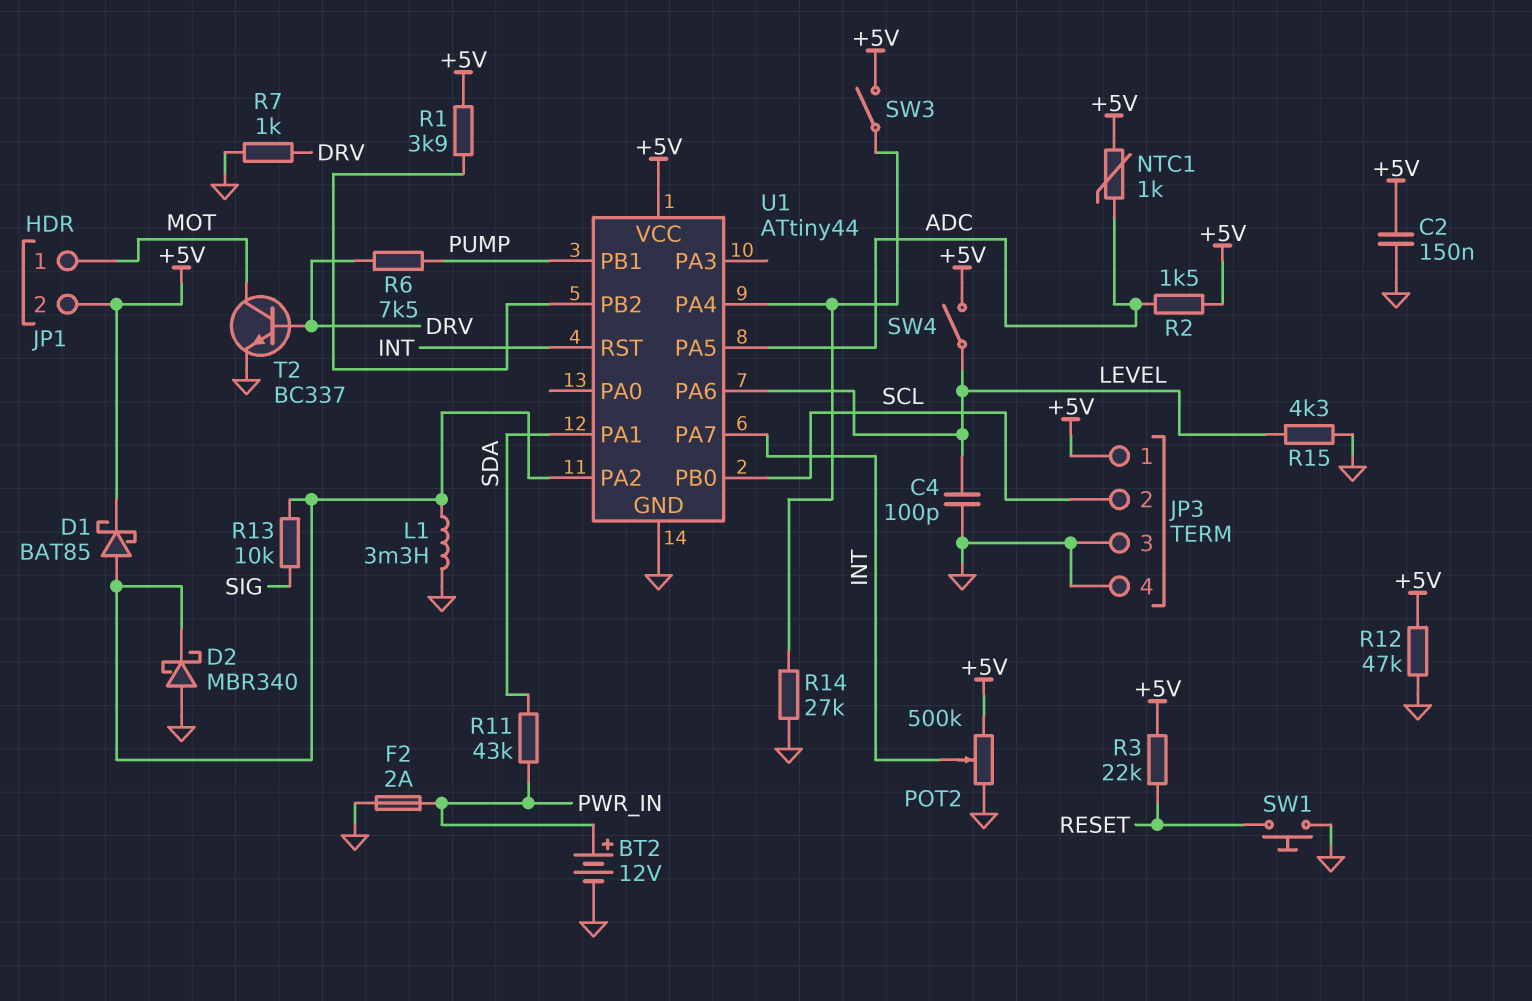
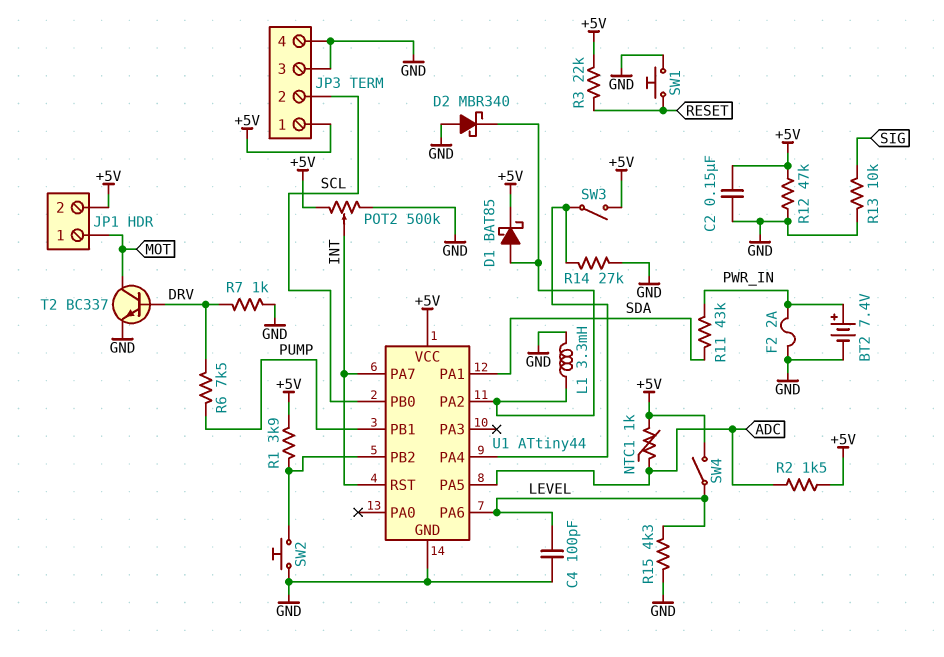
BT2: 12V (plus PWR_IN, minus GND) -> 7.4V (plus PWR_IN, minus GND)
R13: 10k (SIG, U1/PA2) -> 10k (GND, SIG)
SW2: none -> button (GND, U1/PB2)

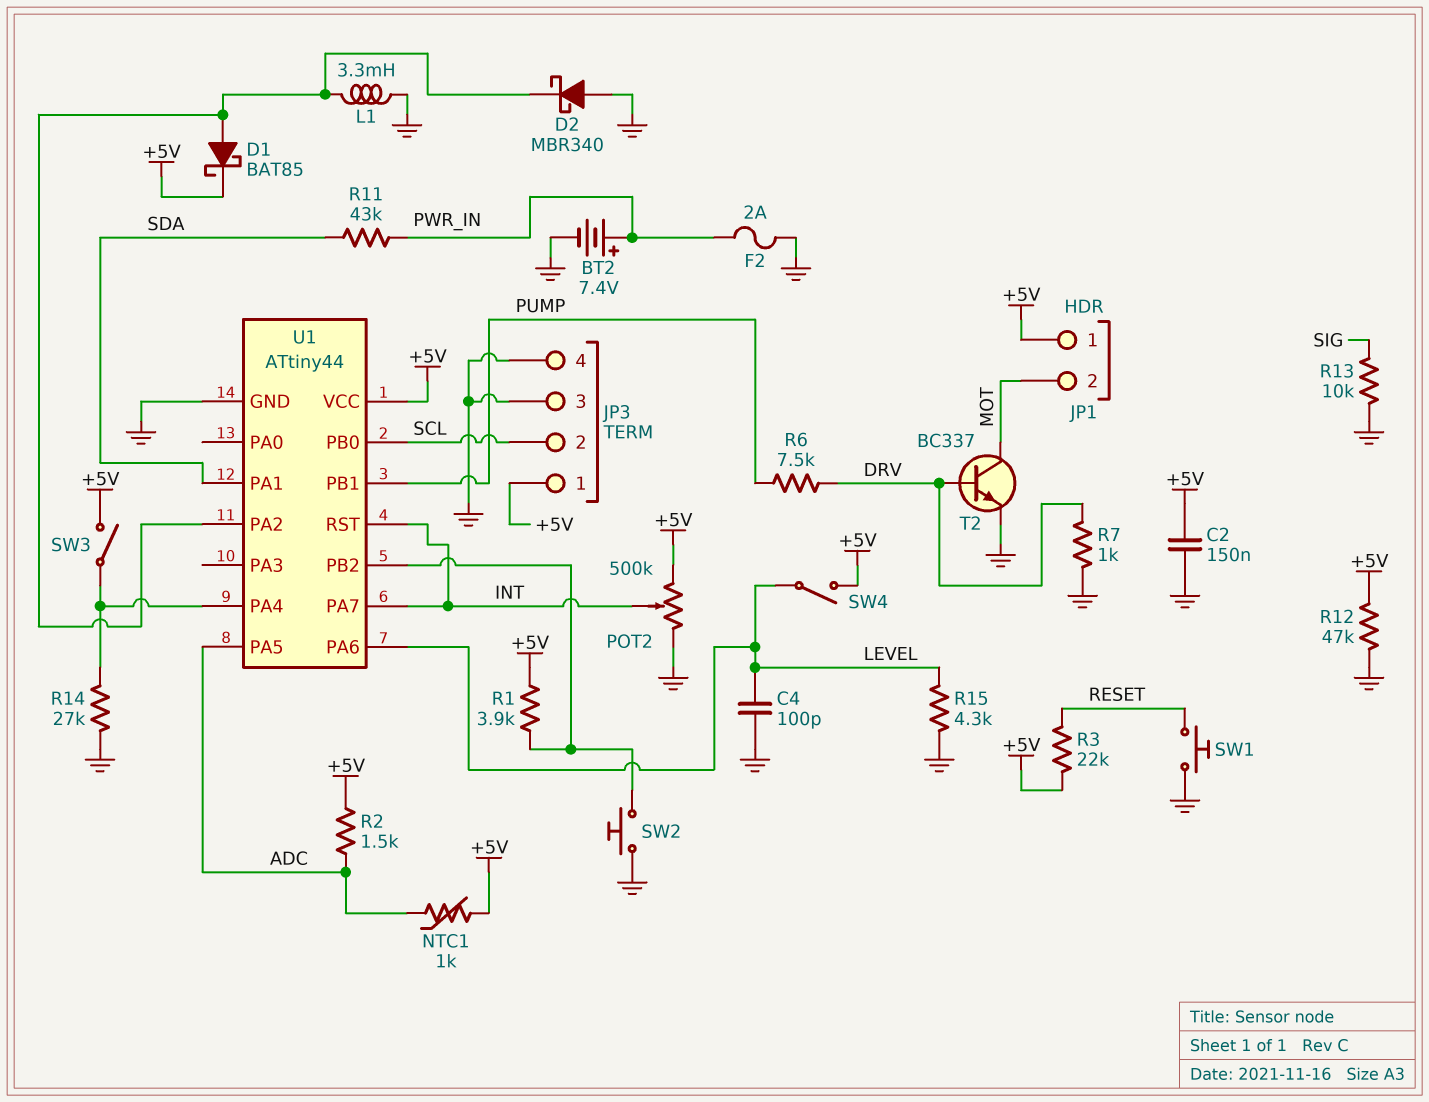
JP1 pin 1: MOT -> +5V
JP1 pin 2: +5V -> MOT

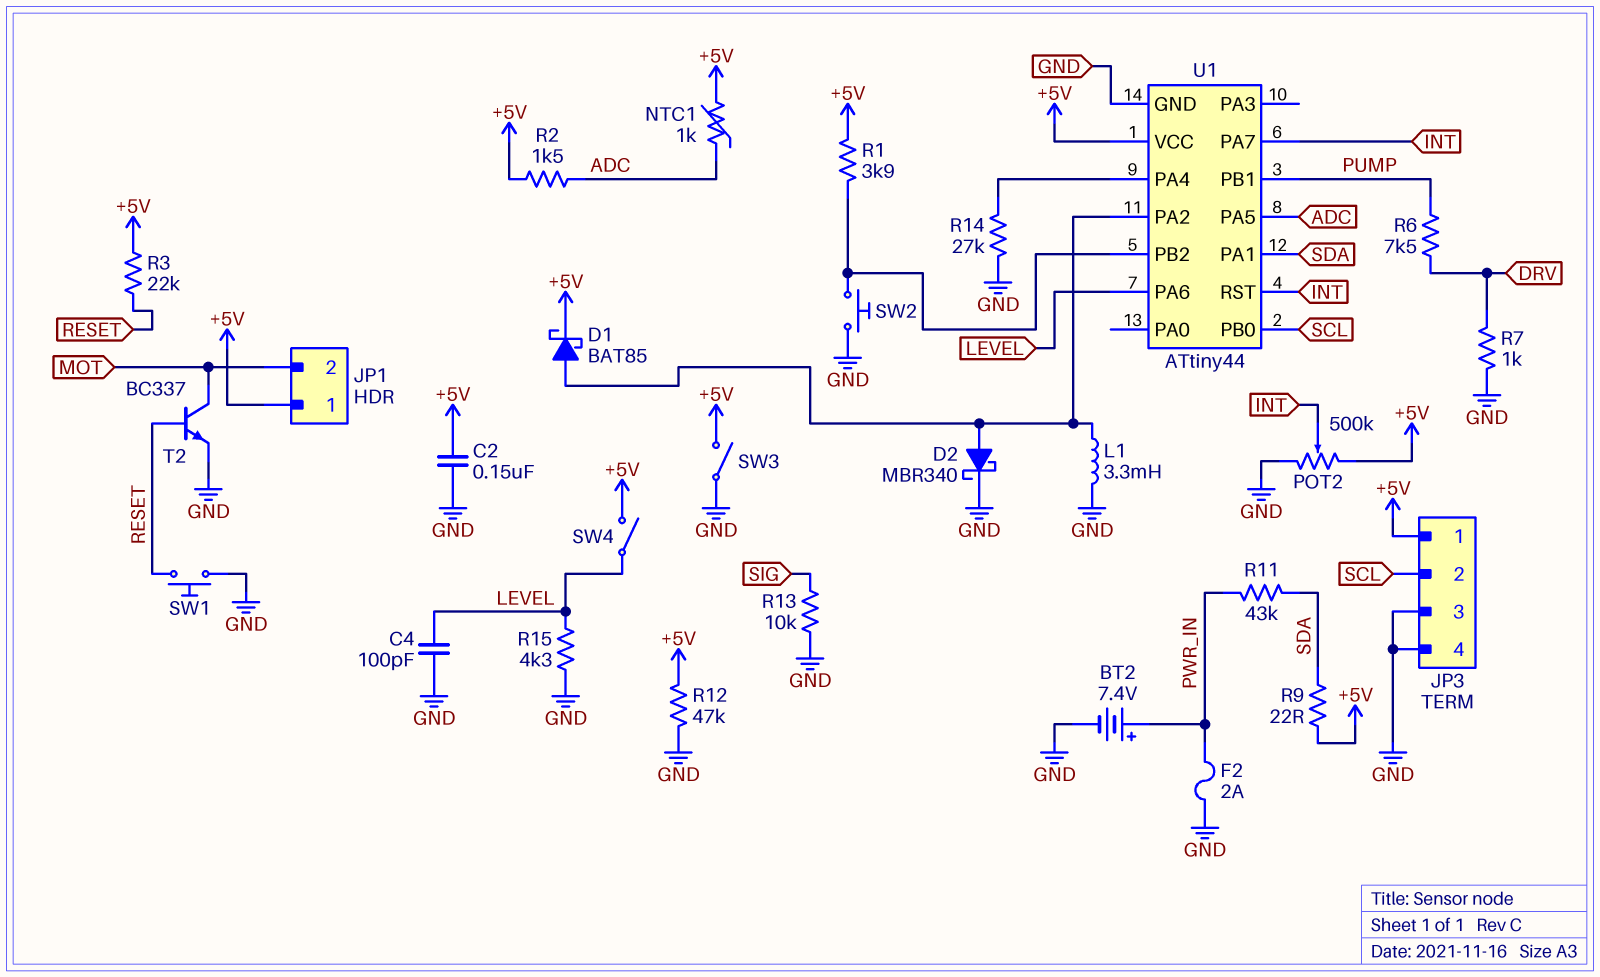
D2: schottky MBR340 (A GND, K U1/PA2) -> schottky MBR340 (A U1/PA2, K GND)
R9: none -> 22 (+5V, SDA)
SW3: switch (+5V, U1/PA4) -> switch (+5V, GND)
T2: NPN BC337 (B DRV, C MOT, E GND) -> NPN BC337 (B RESET, C MOT, E GND)

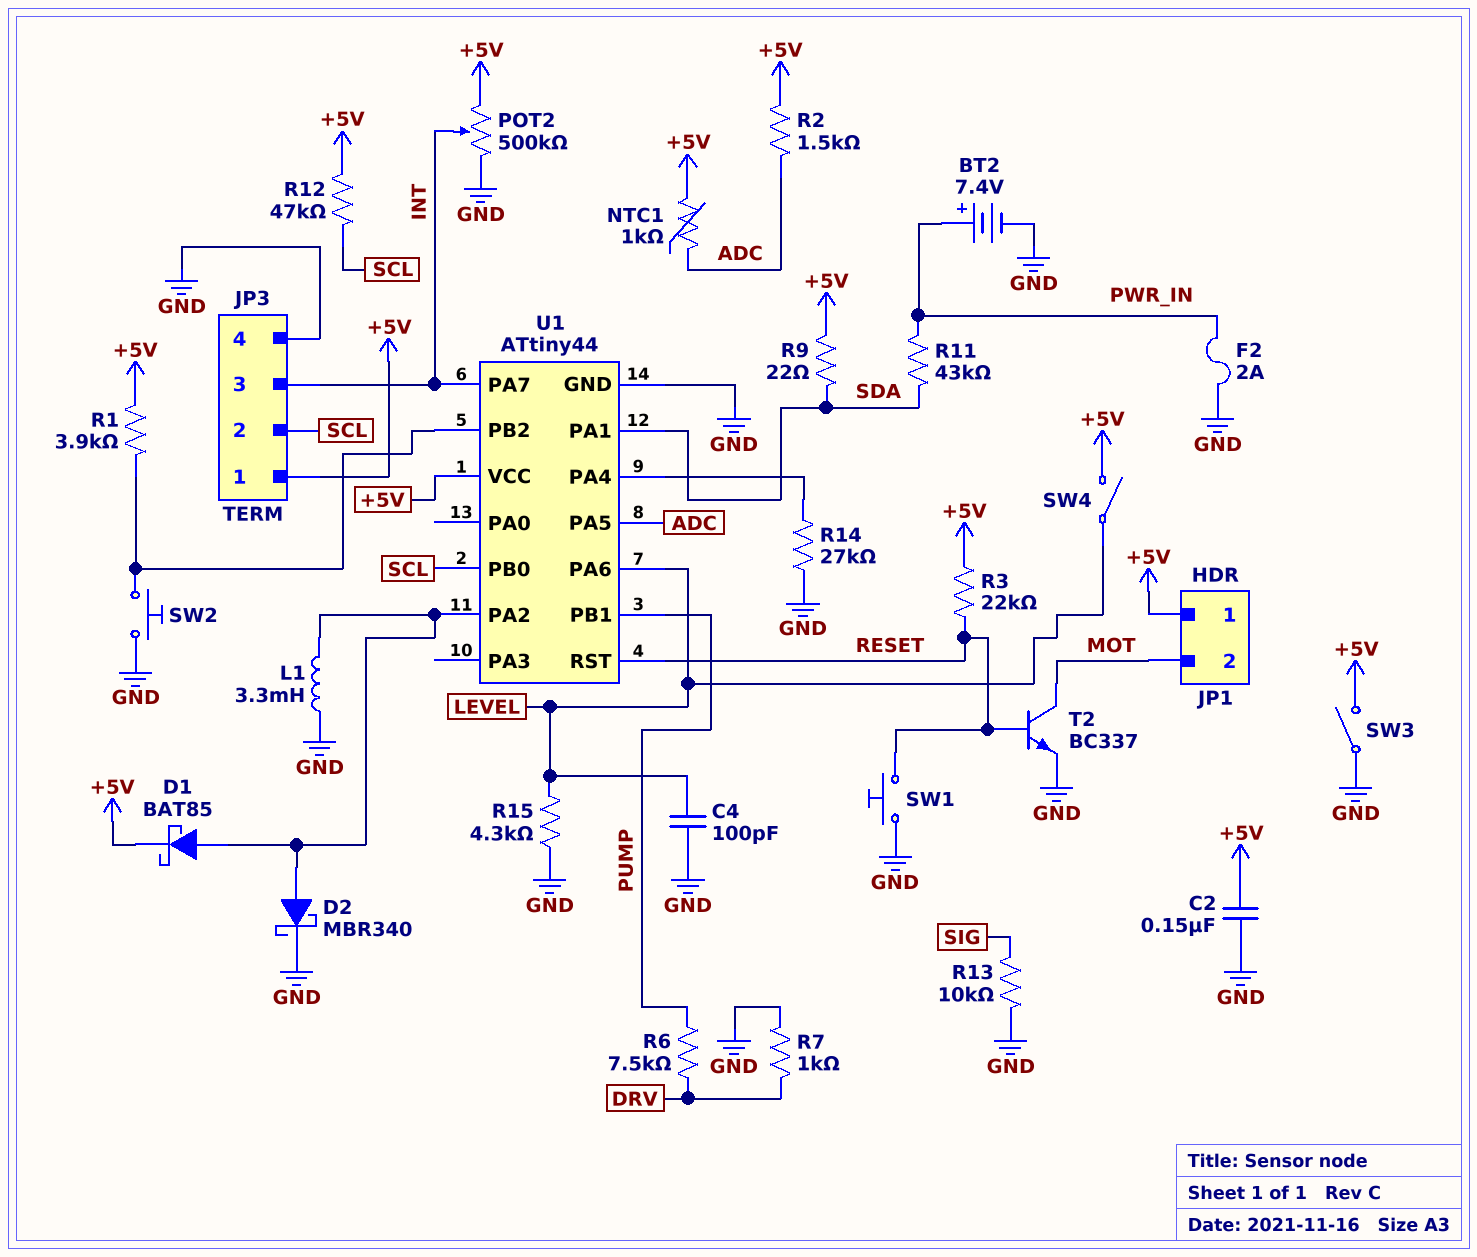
JP3 pin 3: GND -> INT
R12: 47k (+5V, GND) -> 47k (+5V, SCL)
U1 pin RST: INT -> RESET

